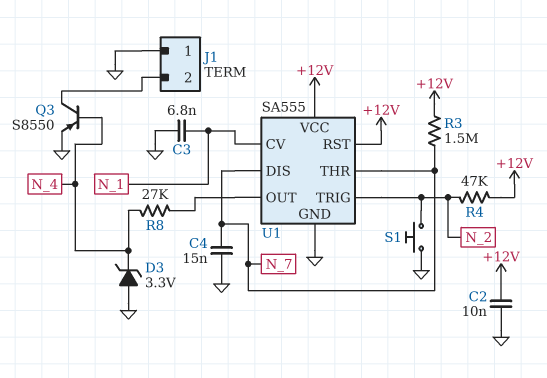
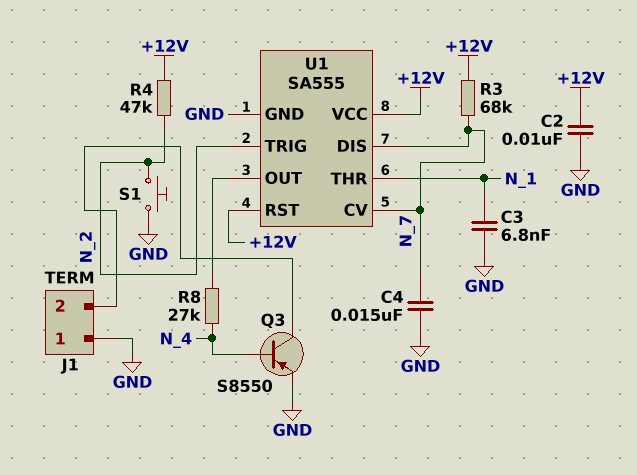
D3: zener 3.3V (A GND, K N_4) -> none
R3: 1.5M (+12V, N_7) -> 68k (+12V, N_7)
U1 pin CV: N_1 -> N_7
U1 pin THR: N_7 -> N_1

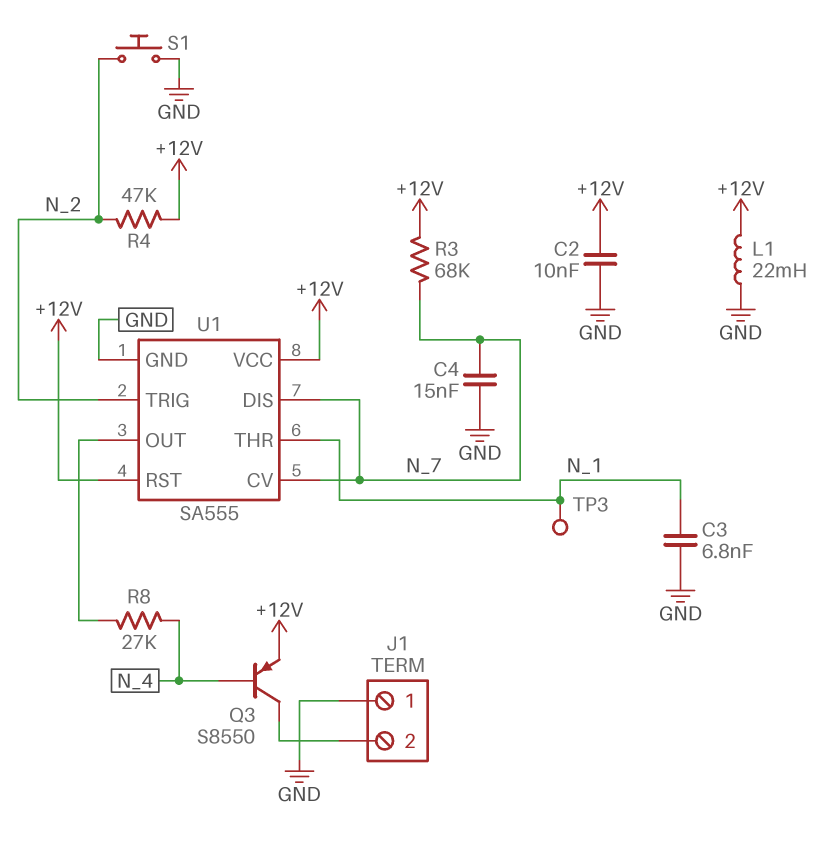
L1: none -> 22mH (+12V, GND)
Q3: PNP S8550 (B N_4, C J1/2, E GND) -> PNP S8550 (B N_4, C J1/2, E +12V)
TP3: none -> test point (N_1)

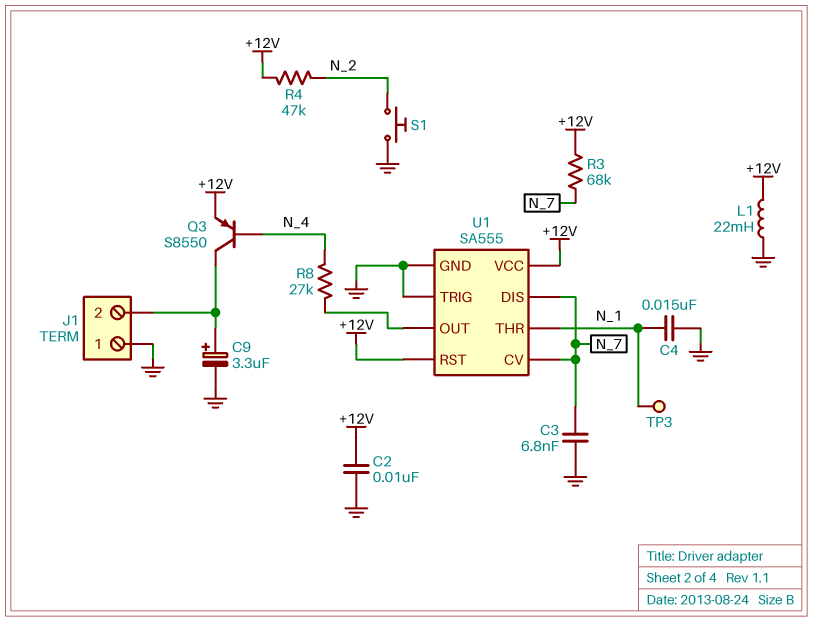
C3: 6.8nF (GND, N_1) -> 6.8nF (GND, N_7)
C4: 15nF (GND, N_7) -> 15nF (GND, N_1)
C9: none -> 3.3uF (plus J1/2, minus GND)
U1 pin TRIG: N_2 -> GND

